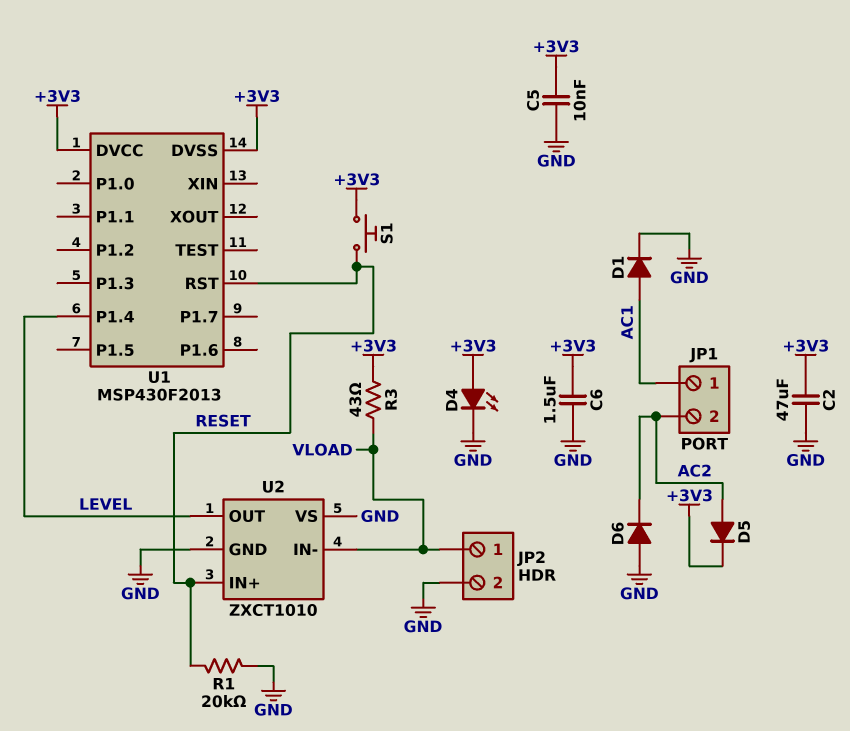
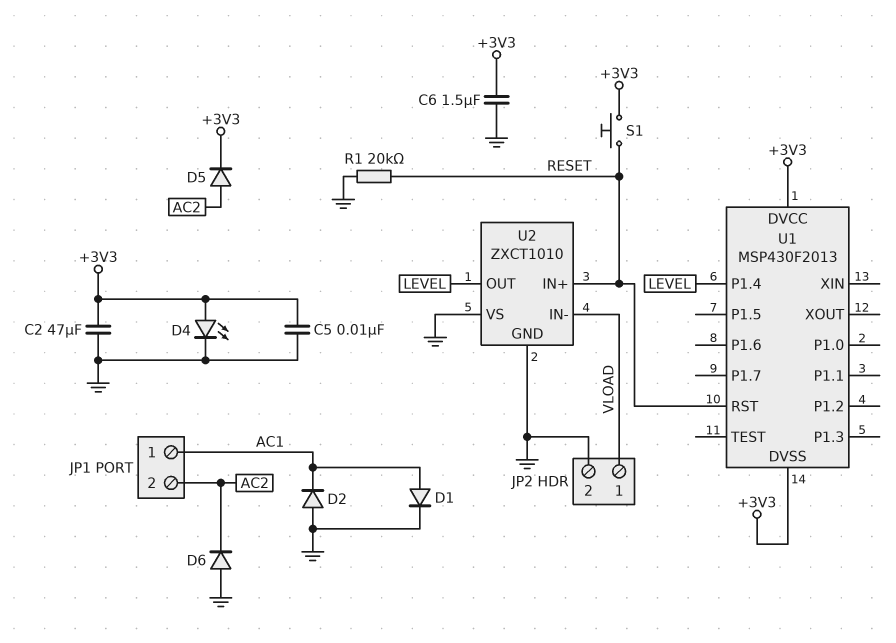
D2: none -> diode (A GND, K AC1)
R3: 43 (+3V3, VLOAD) -> none

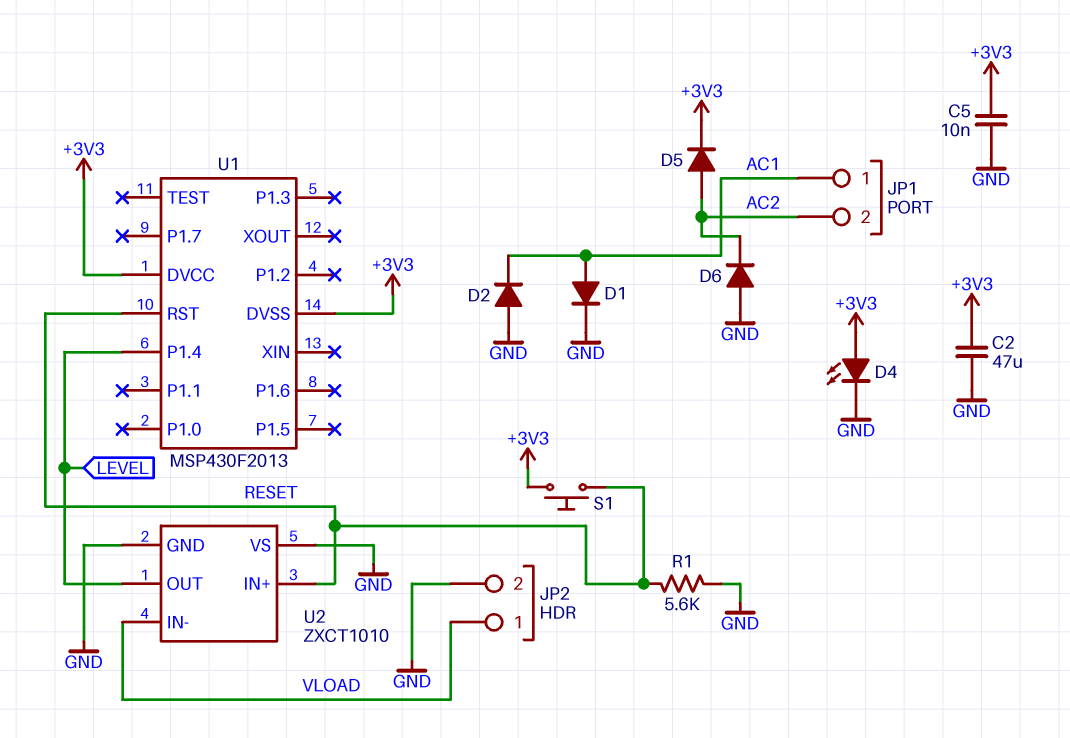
C6: 1.5uF (+3V3, GND) -> none
R1: 20k (GND, RESET) -> 5.6k (GND, RESET)

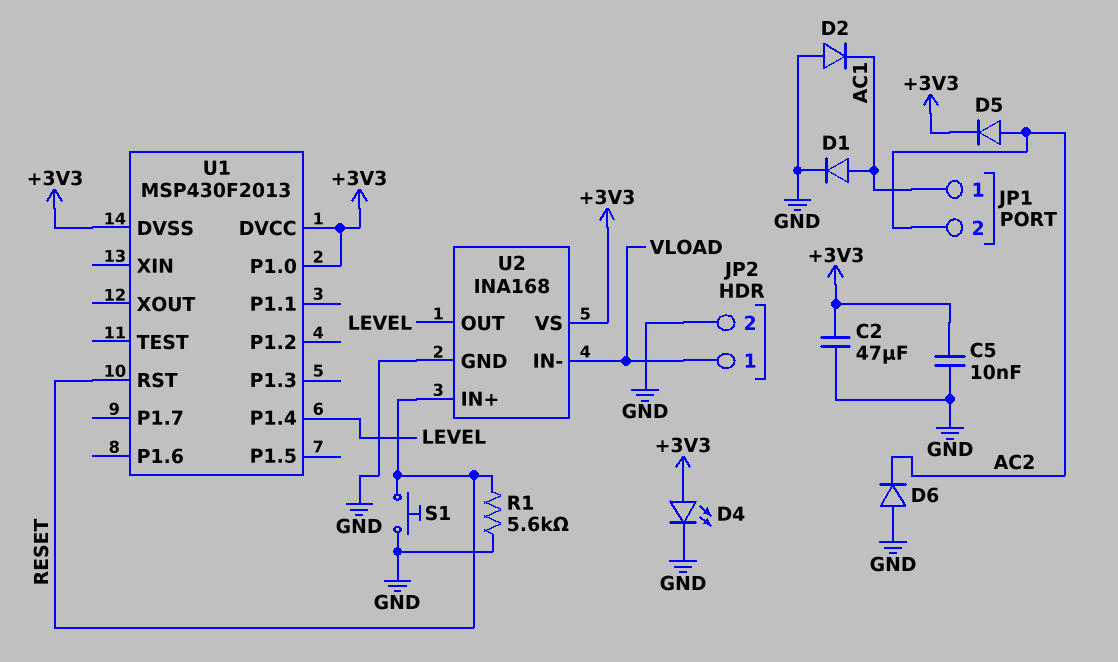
S1: button (+3V3, RESET) -> button (GND, RESET)
U1 pin P1.0: none -> +3V3
U2: ZXCT1010 -> INA168
U2 pin VS: GND -> +3V3

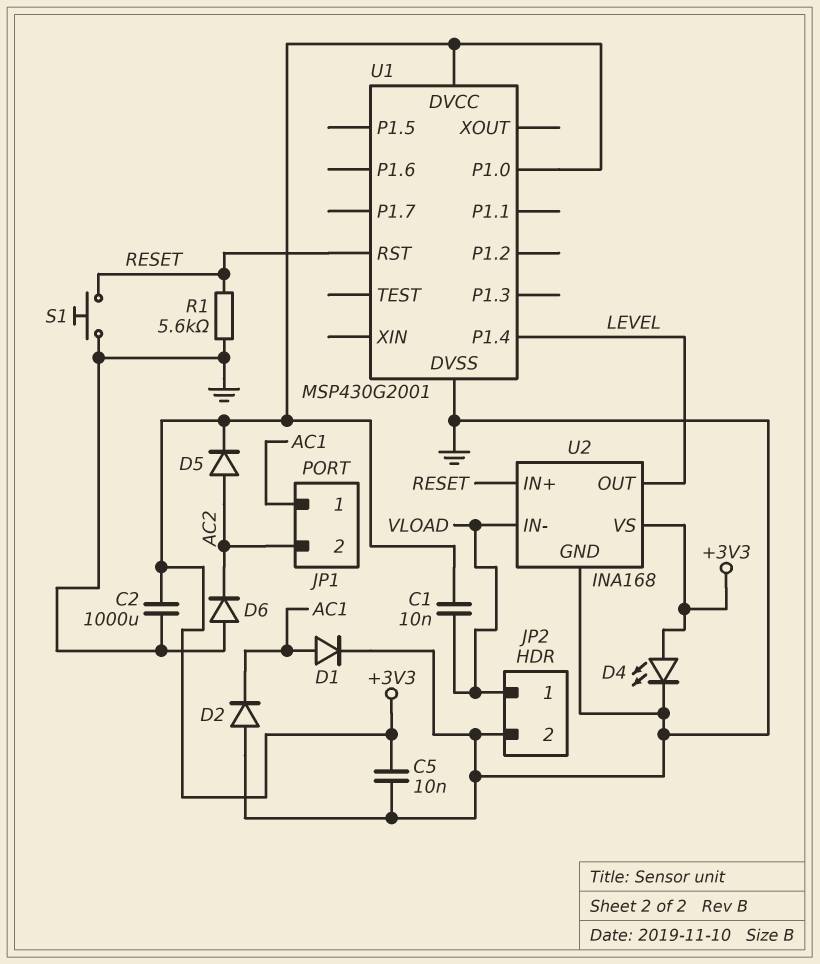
C1: none -> 10nF (+3V3, VLOAD)
C2: 47uF (+3V3, GND) -> 1000uF (+3V3, GND)
U1: MSP430F2013 -> MSP430G2001
U1 pin DVSS: +3V3 -> GND

